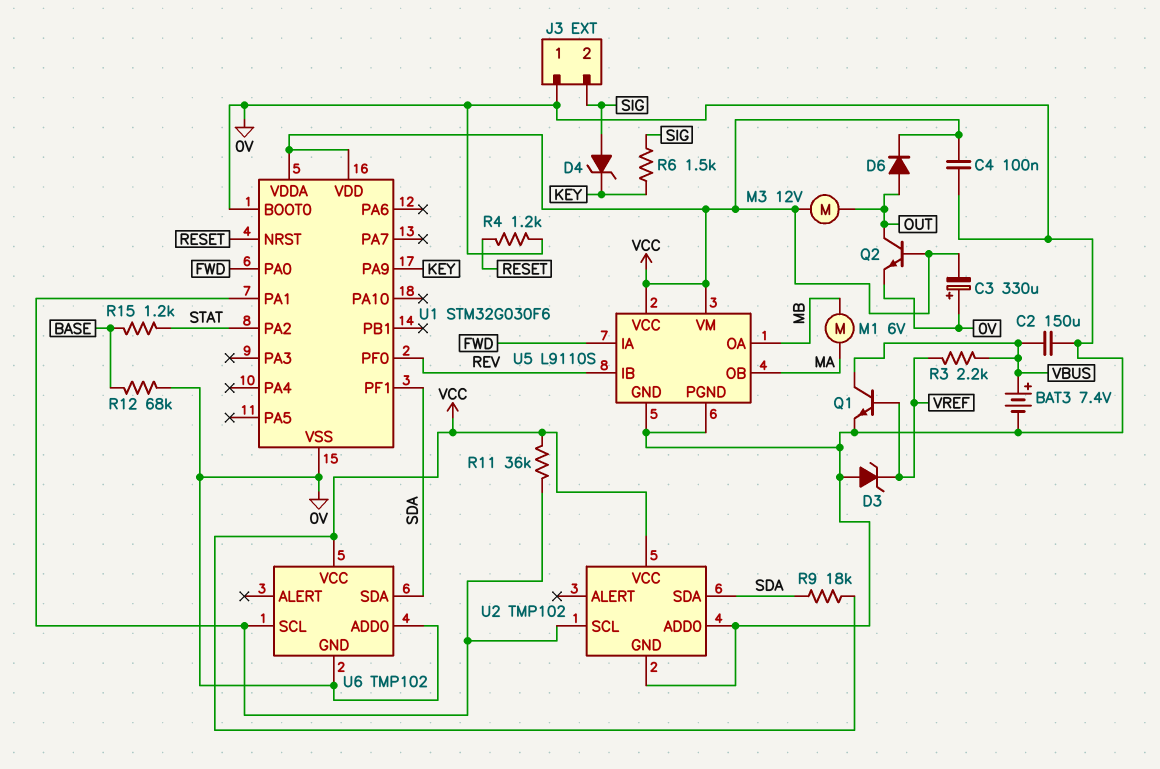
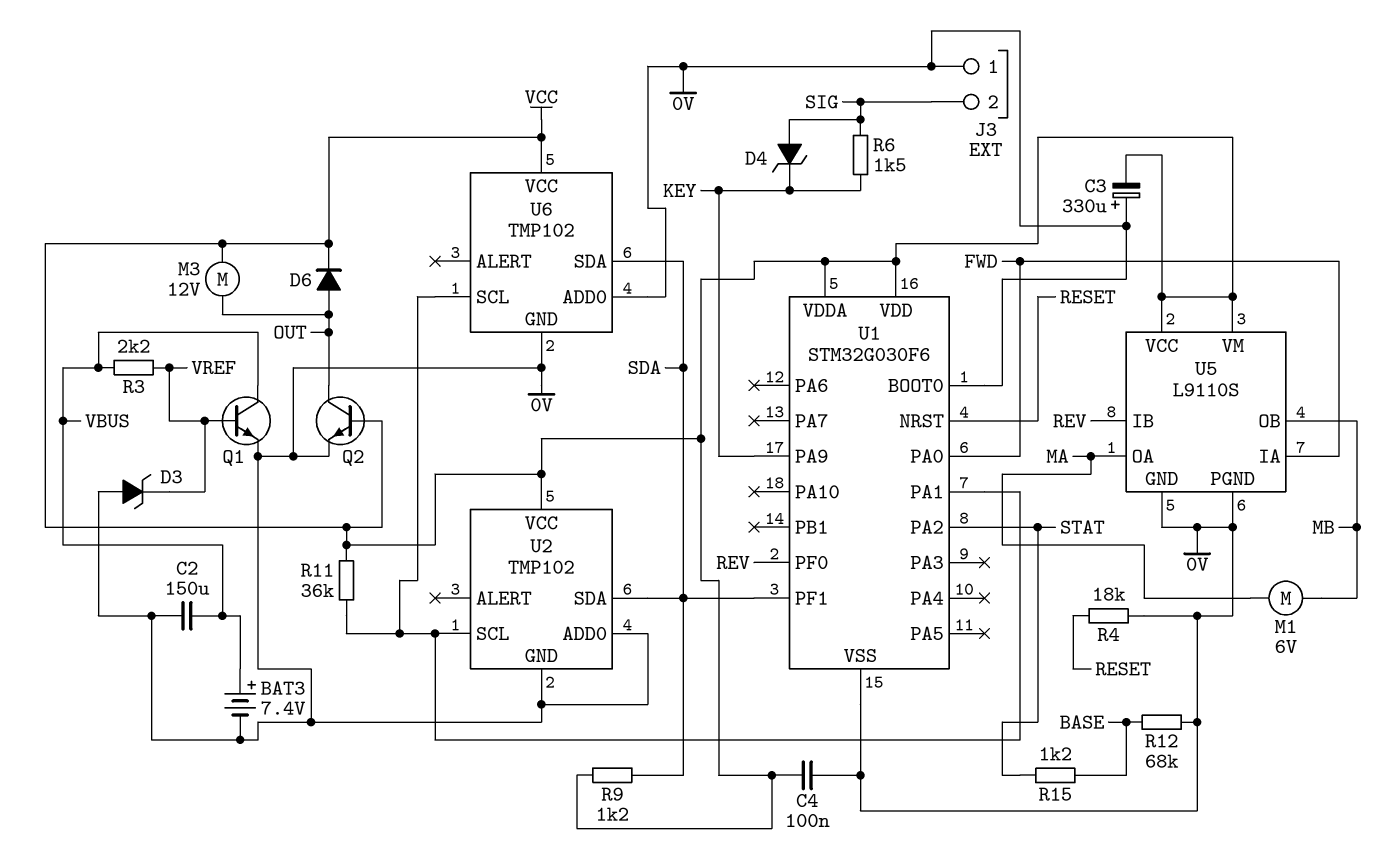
R4: 1.2k (0V, RESET) -> 18k (0V, RESET)
R9: 18k (SDA, VCC) -> 1.2k (SDA, VCC)
U5 pin OA: MB -> MA
U5 pin OB: MA -> MB

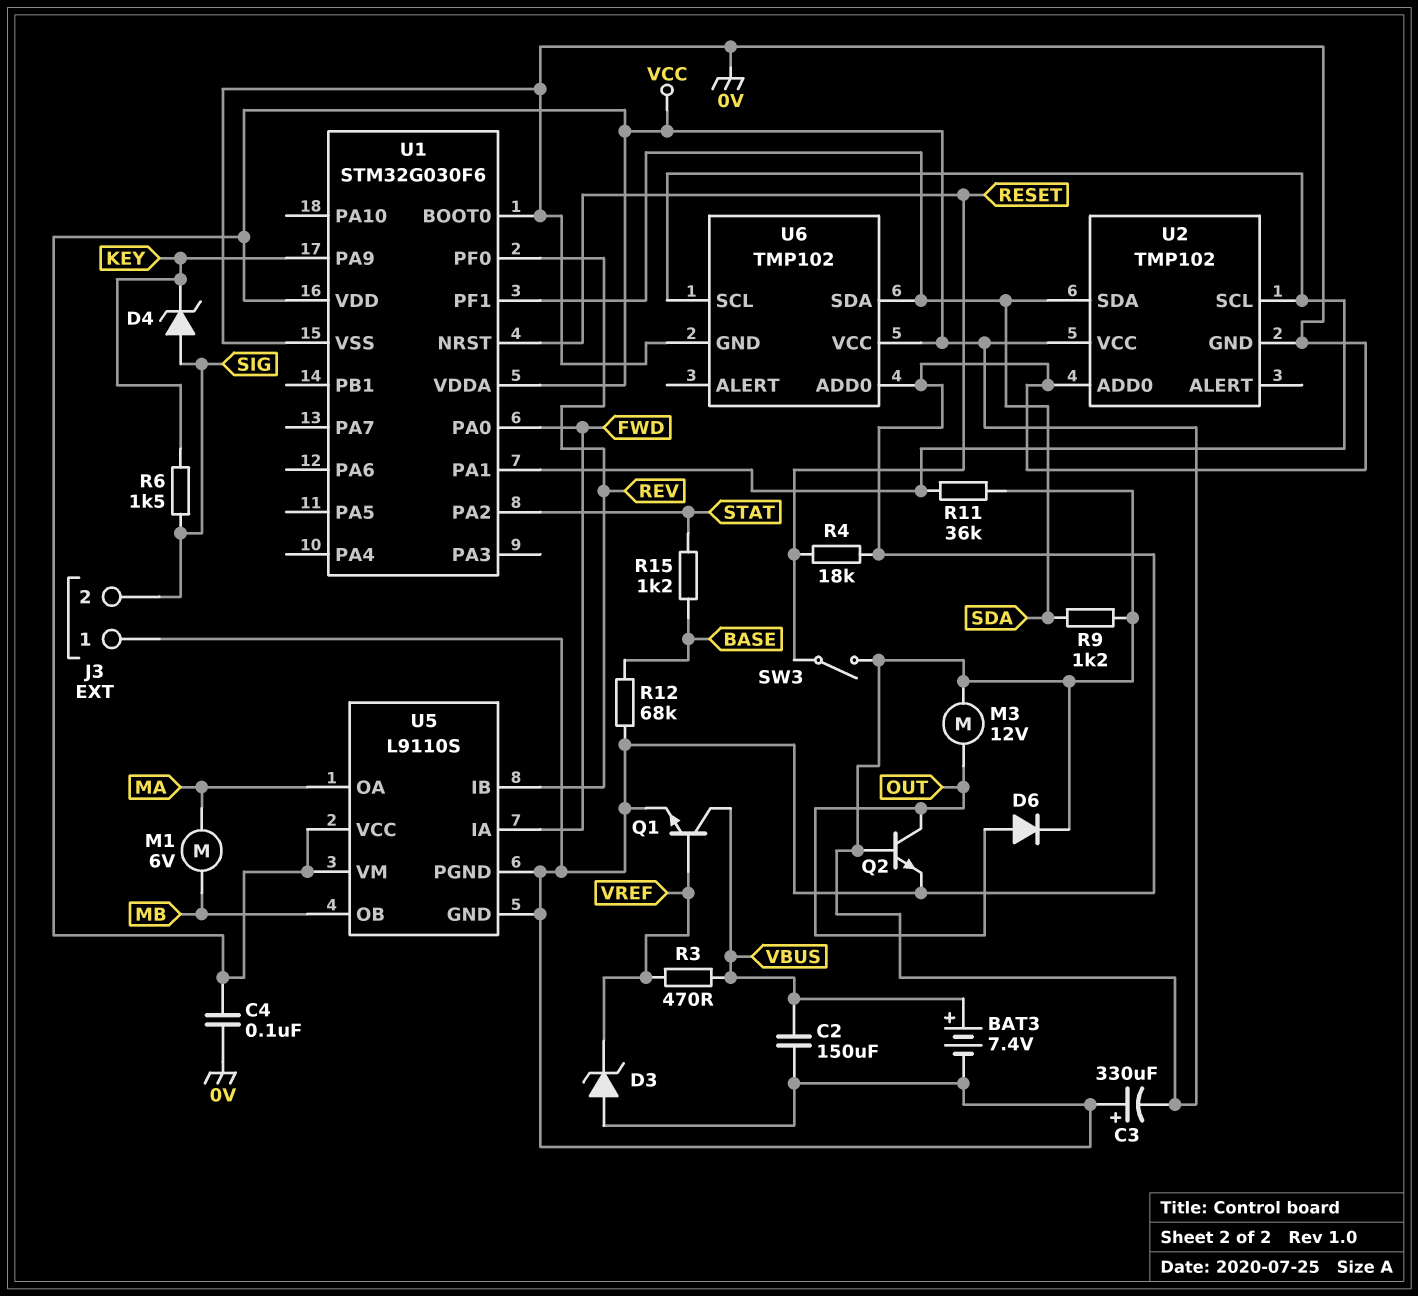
R3: 2.2k (VBUS, VREF) -> 470 (VBUS, VREF)
SW3: none -> switch (RESET, VCC)

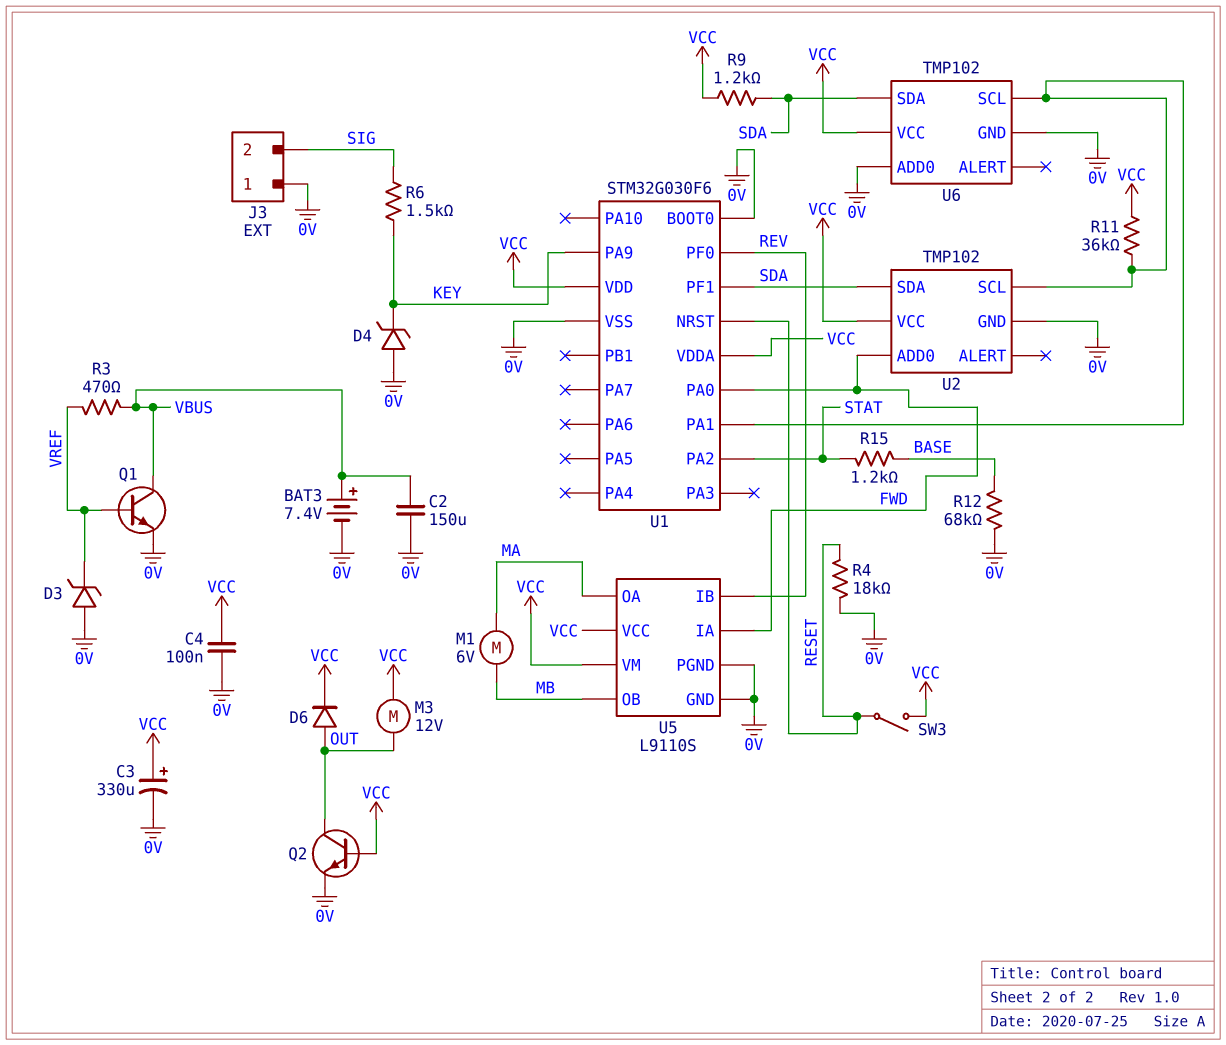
C3: 330uF (plus 0V, minus VCC) -> 330uF (plus VCC, minus 0V)
D4: zener (A SIG, K KEY) -> zener (A 0V, K KEY)
U2 pin ADD0: 0V -> FWD

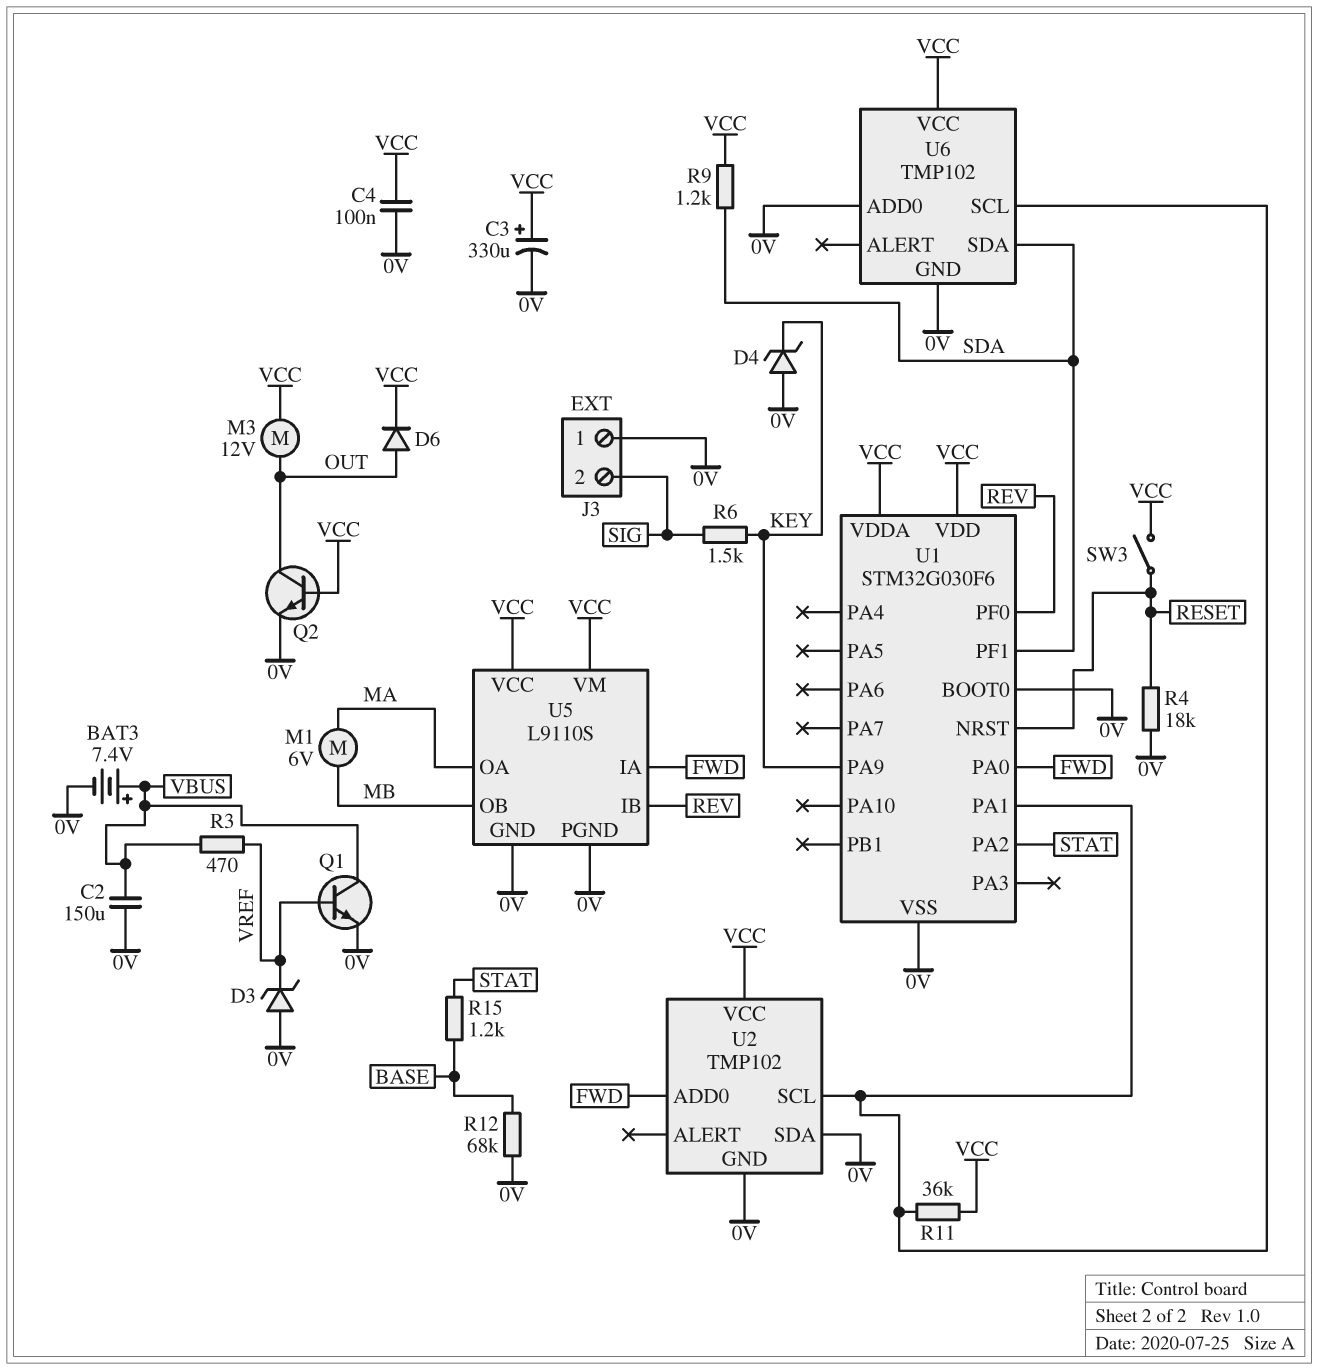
U2 pin SDA: SDA -> 0V

